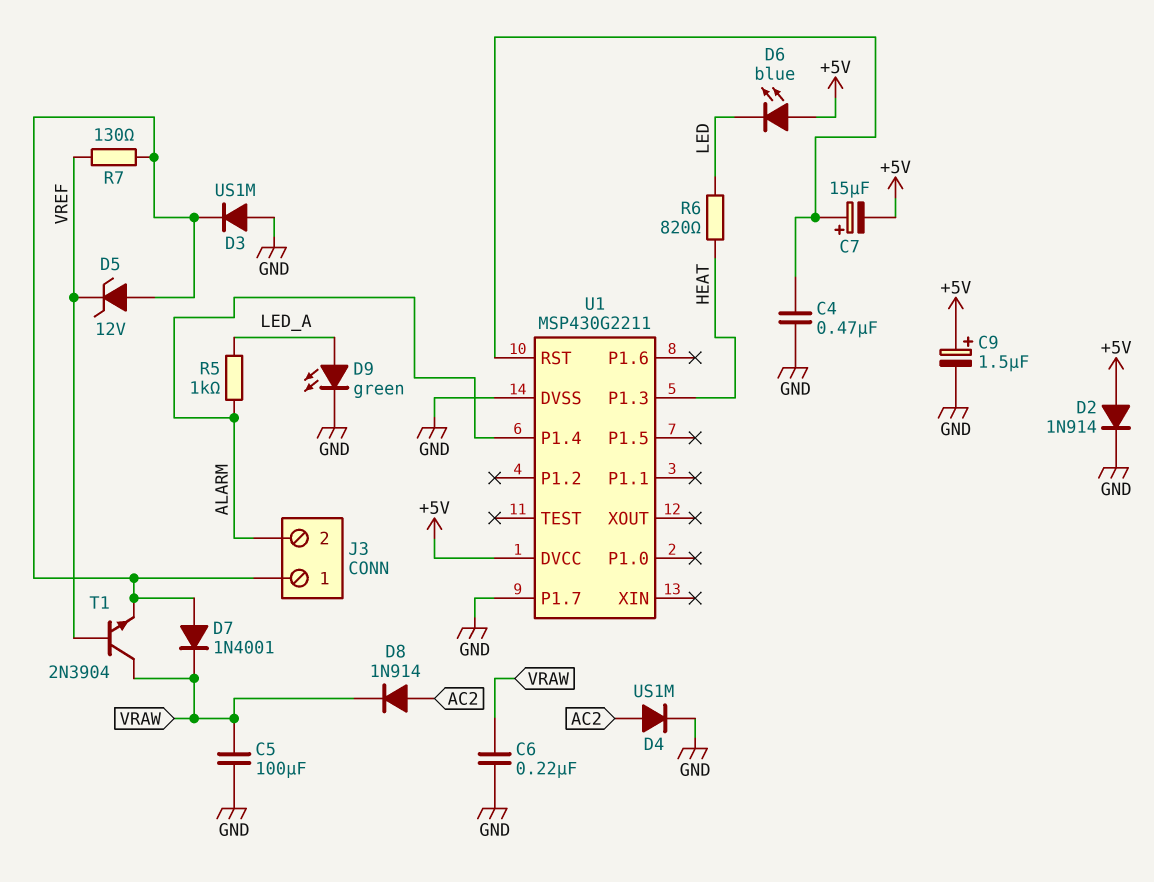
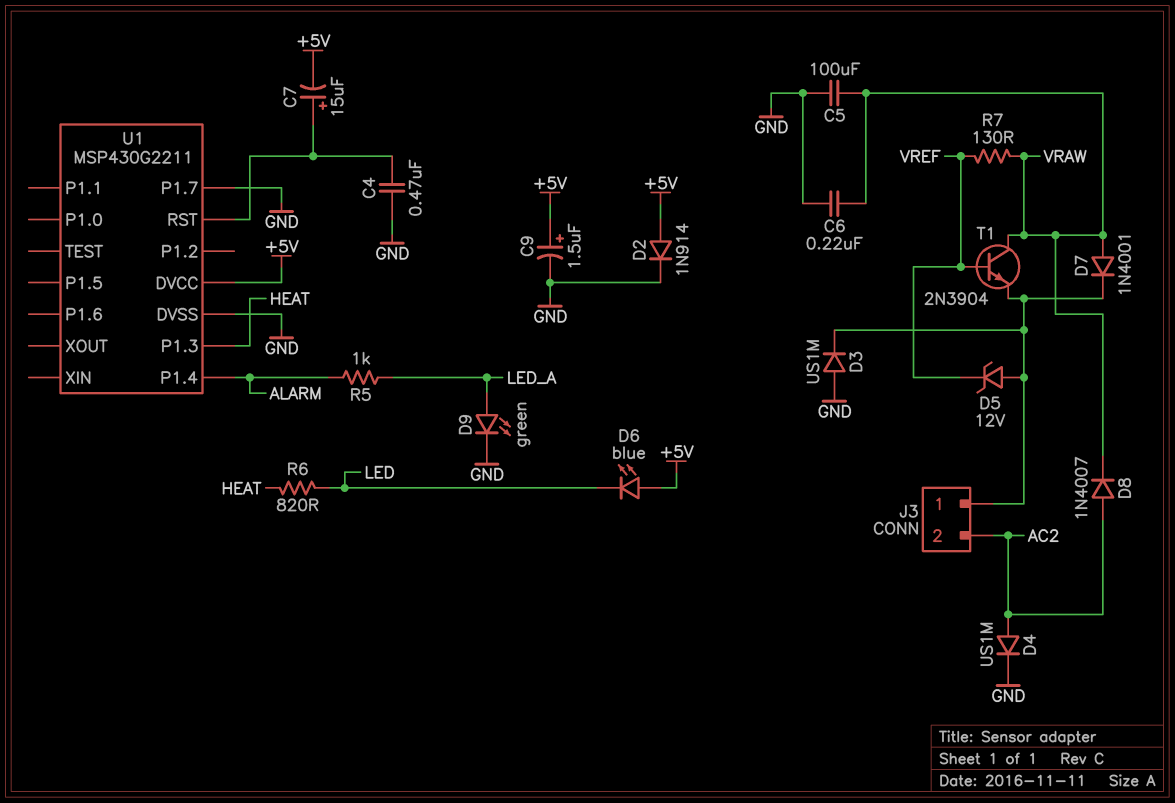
D7: diode 1N4001 (A J3/1, K VRAW) -> diode 1N4001 (A VRAW, K J3/1)
D8: diode 1N914 (A AC2, K VRAW) -> diode 1N4007 (A AC2, K VRAW)
J3 pin 2: ALARM -> AC2
R7: 130 (J3/1, VREF) -> 130 (VRAW, VREF)

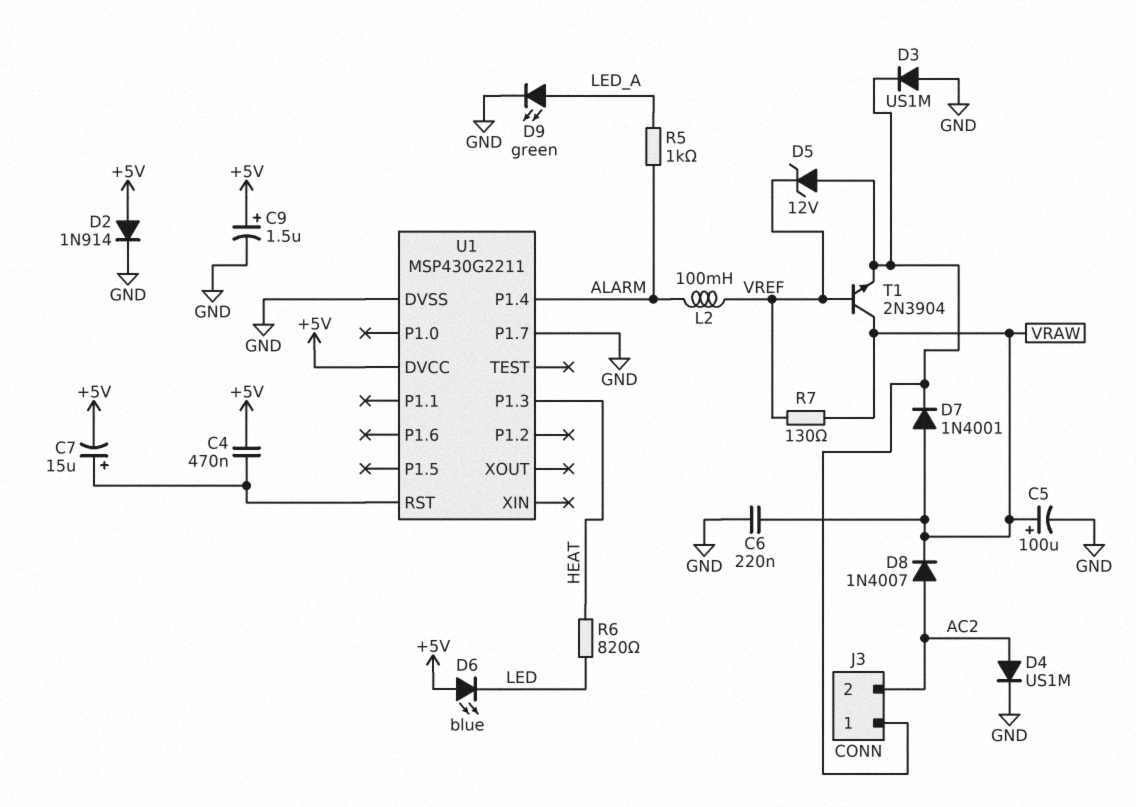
C4: 470nF (GND, U1/RST) -> 470nF (+5V, U1/RST)
C5: 100uF (GND, VRAW) -> 100uF (plus VRAW, minus GND)
L2: none -> 100mH (ALARM, VREF)

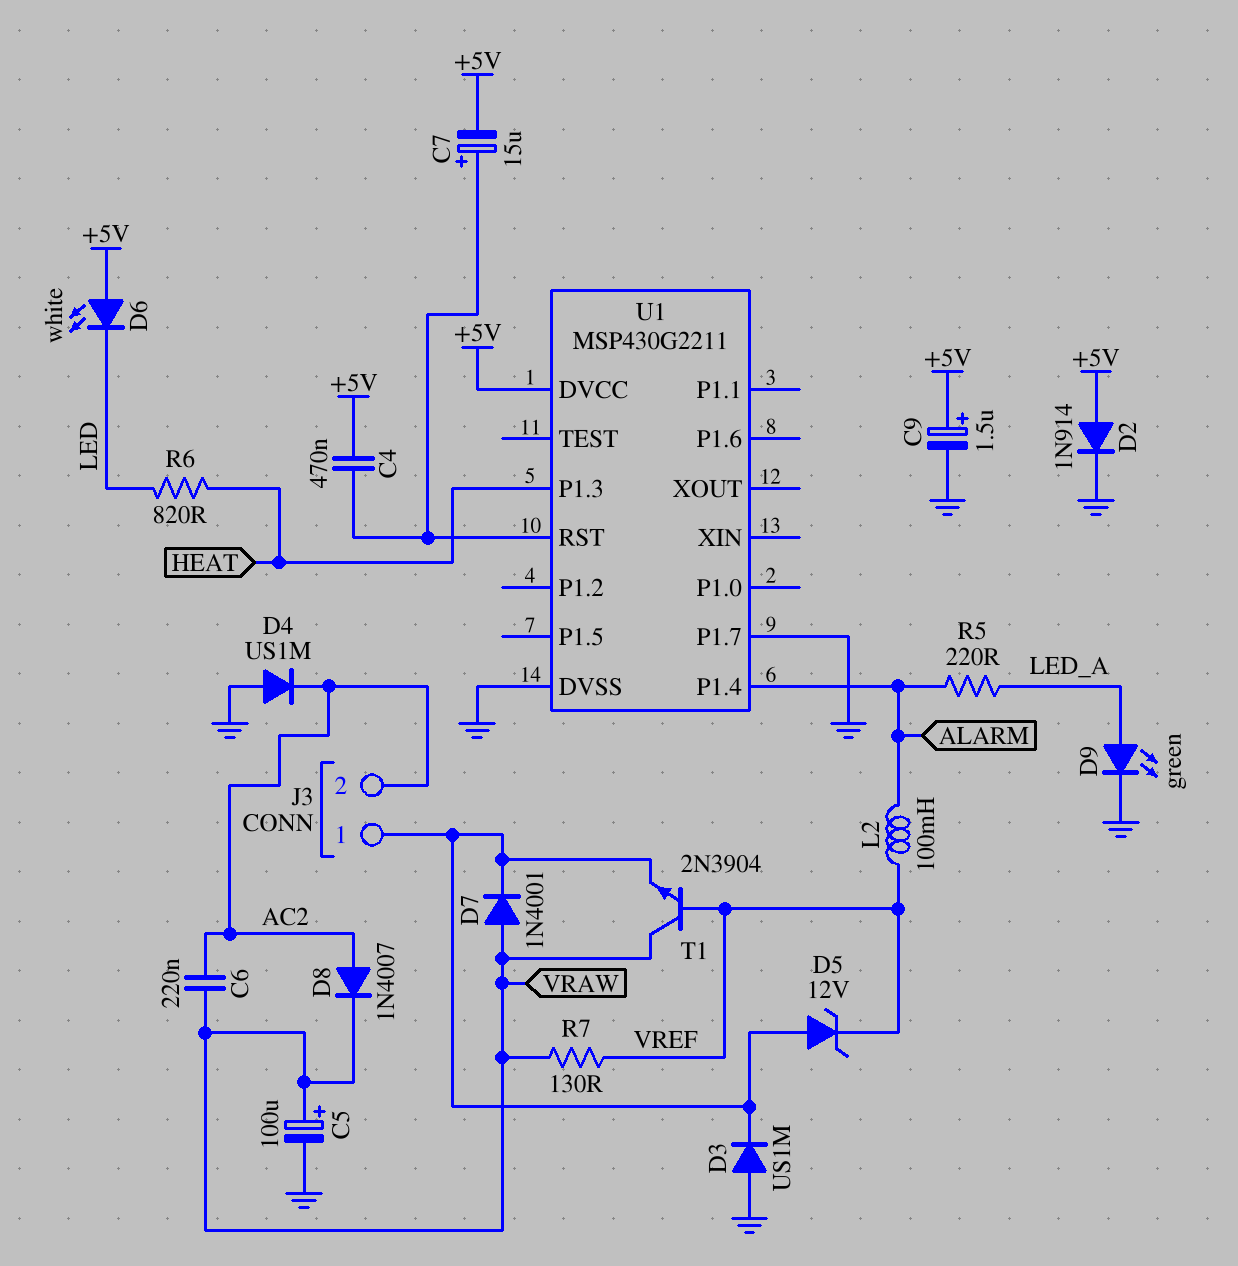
C6: 220nF (GND, VRAW) -> 220nF (AC2, VRAW)
D4: diode US1M (A AC2, K GND) -> diode US1M (A GND, K AC2)
D6: LED blue (A +5V, K LED) -> LED white (A +5V, K LED)
R5: 1k (ALARM, LED_A) -> 220 (ALARM, LED_A)

